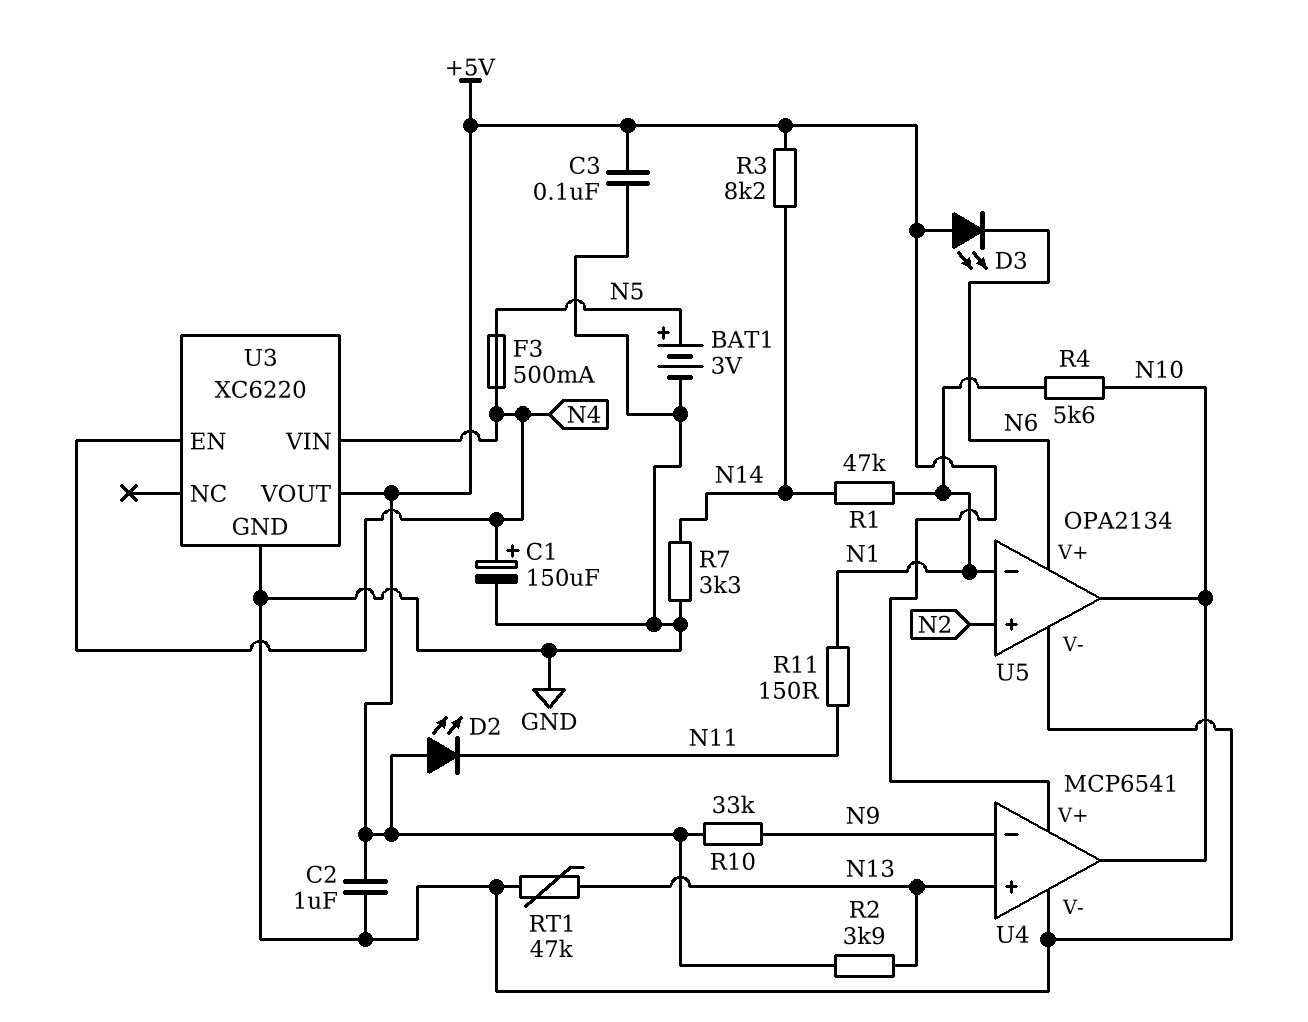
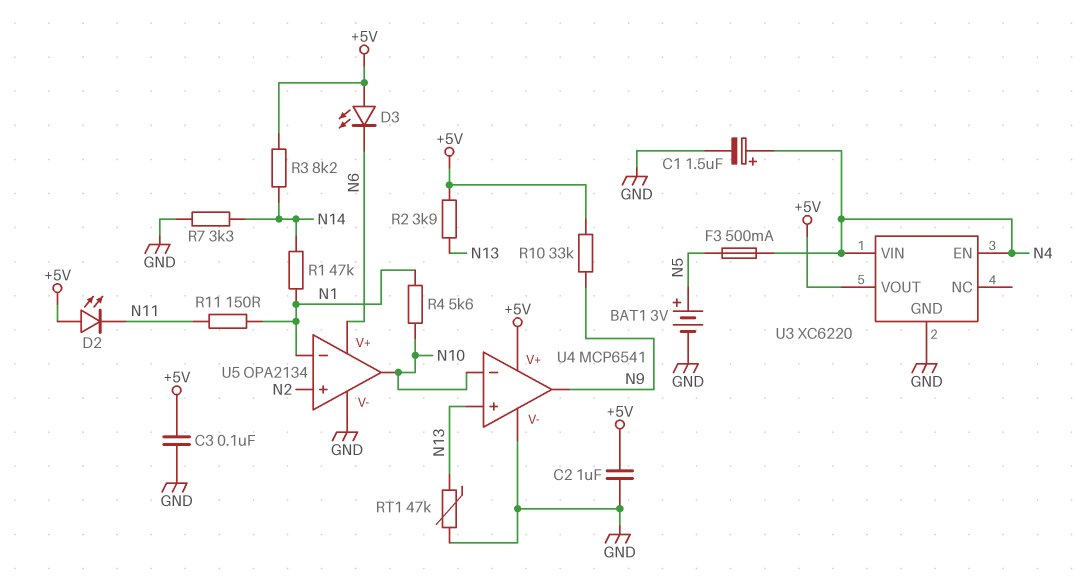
C1: 150uF (plus N4, minus GND) -> 1.5uF (plus N4, minus GND)
U4 pin in-: N9 -> N10
U4 pin out: N10 -> N9

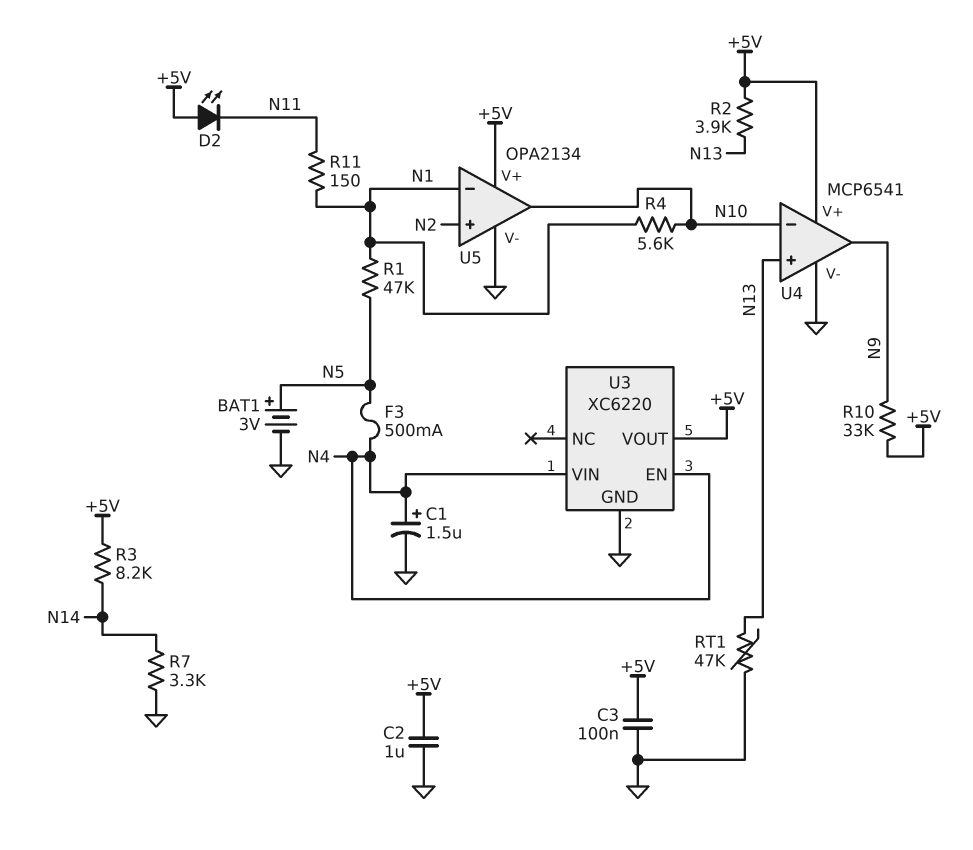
D3: LED (A +5V, K N6) -> none
R1: 47k (N1, N14) -> 47k (N1, N5)
U5 pin V+: N6 -> +5V

